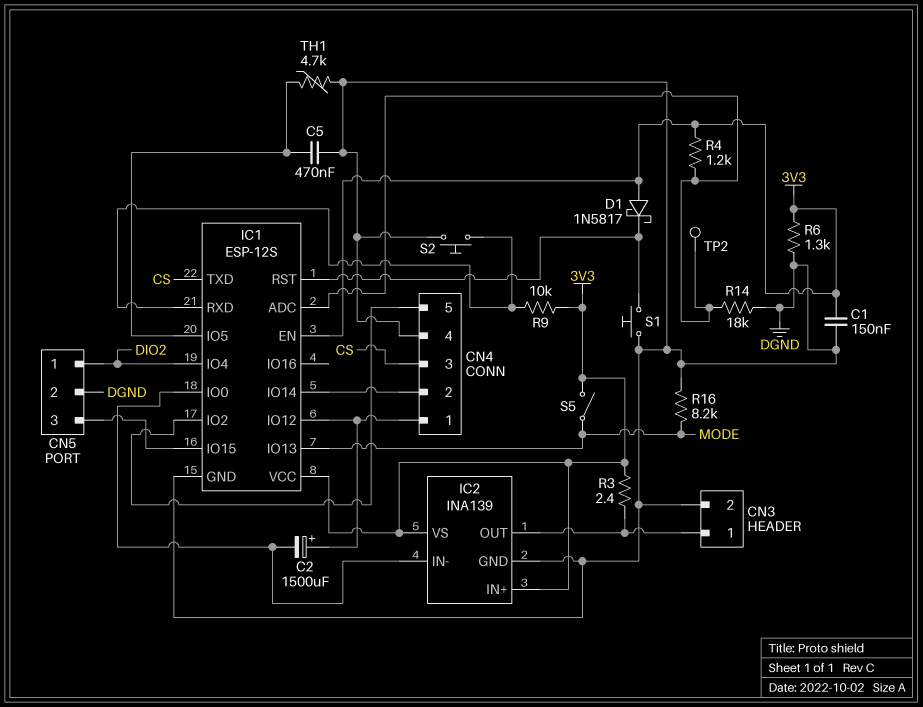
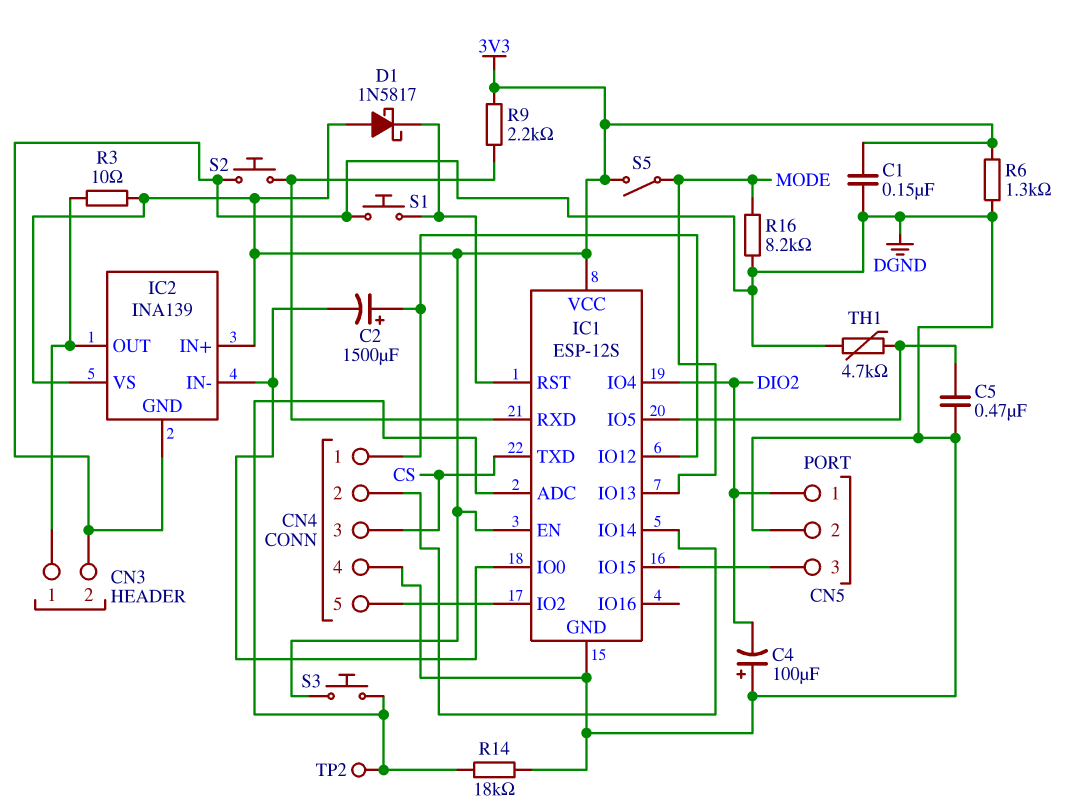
C4: none -> 100uF (plus DGND, minus DIO2)
R3: 2.4 (3V3, CN3/1) -> 10 (3V3, CN3/1)
R4: 1.2k (3V3, IC1/ADC) -> none
R9: 10k (3V3, IC1/RXD) -> 2.2k (3V3, IC1/RXD)
S3: none -> button (3V3, IC1/ADC)

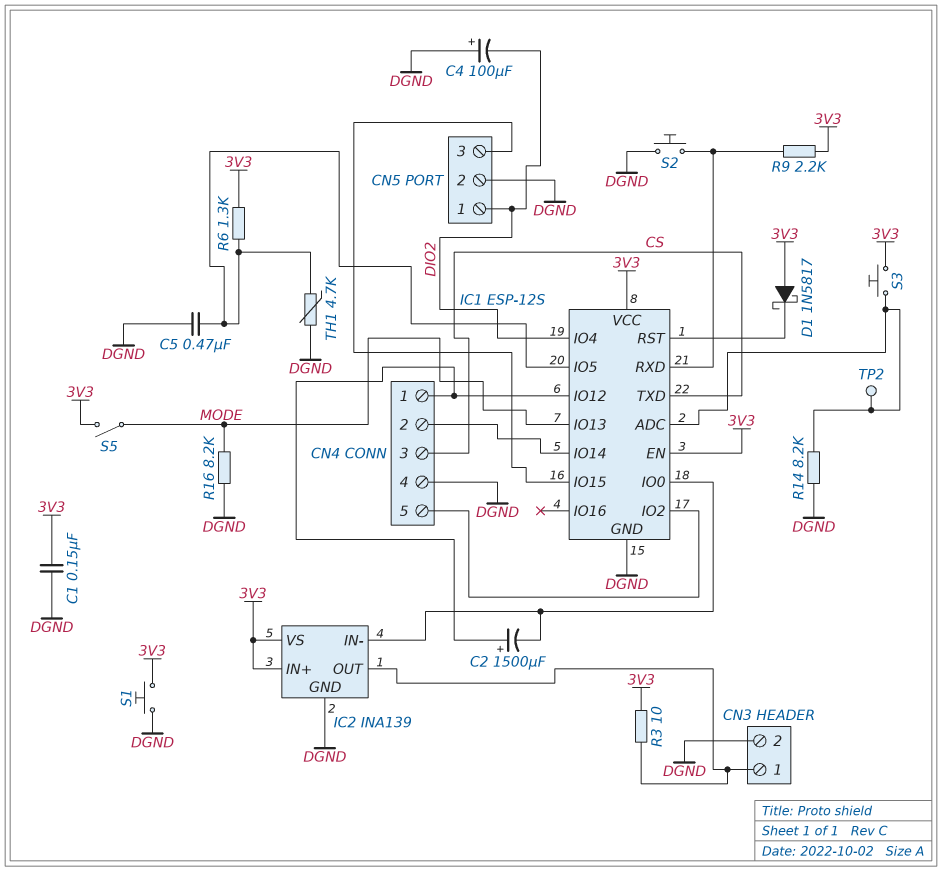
R6: 1.3k (3V3, DGND) -> 1.3k (3V3, IC1/IO5)
R14: 18k (DGND, IC1/ADC) -> 8.2k (DGND, IC1/ADC)
S1: button (DGND, IC1/RST) -> button (3V3, DGND)

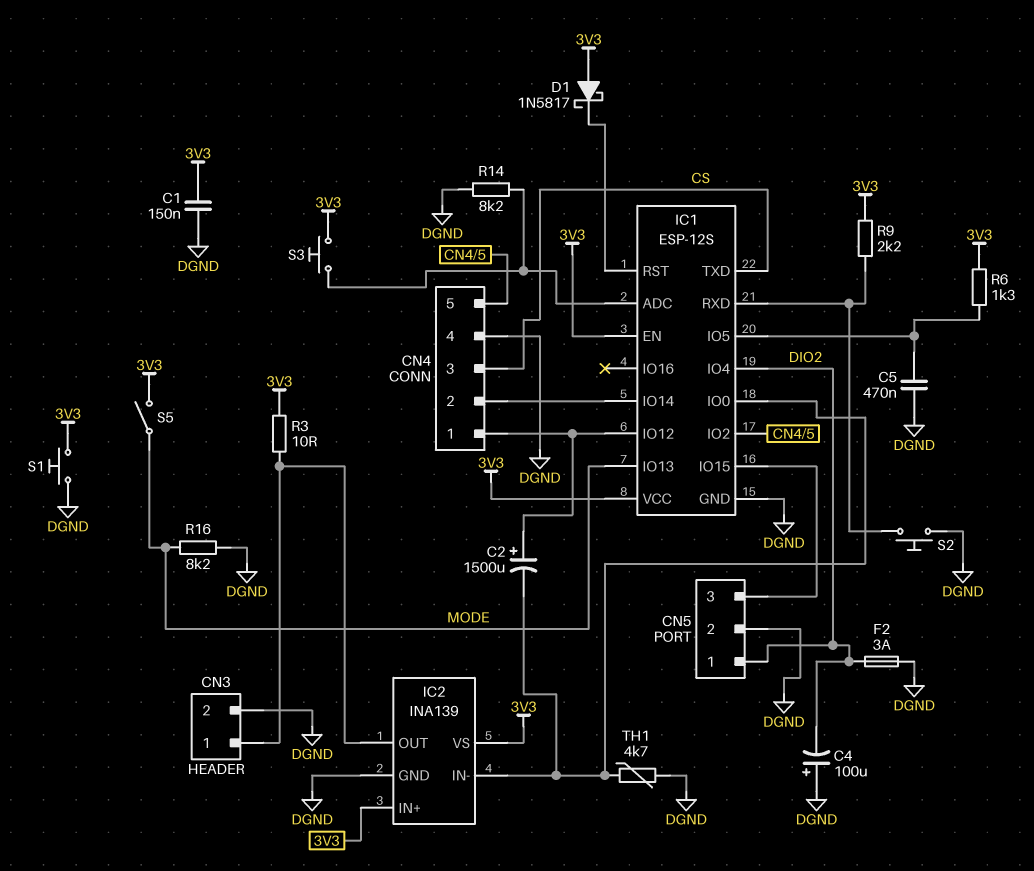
F2: none -> 3A (DGND, DIO2)
TH1: 4.7k (DGND, IC1/IO5) -> 4.7k (DGND, IC1/IO0)
TP2: test point (IC1/ADC) -> none

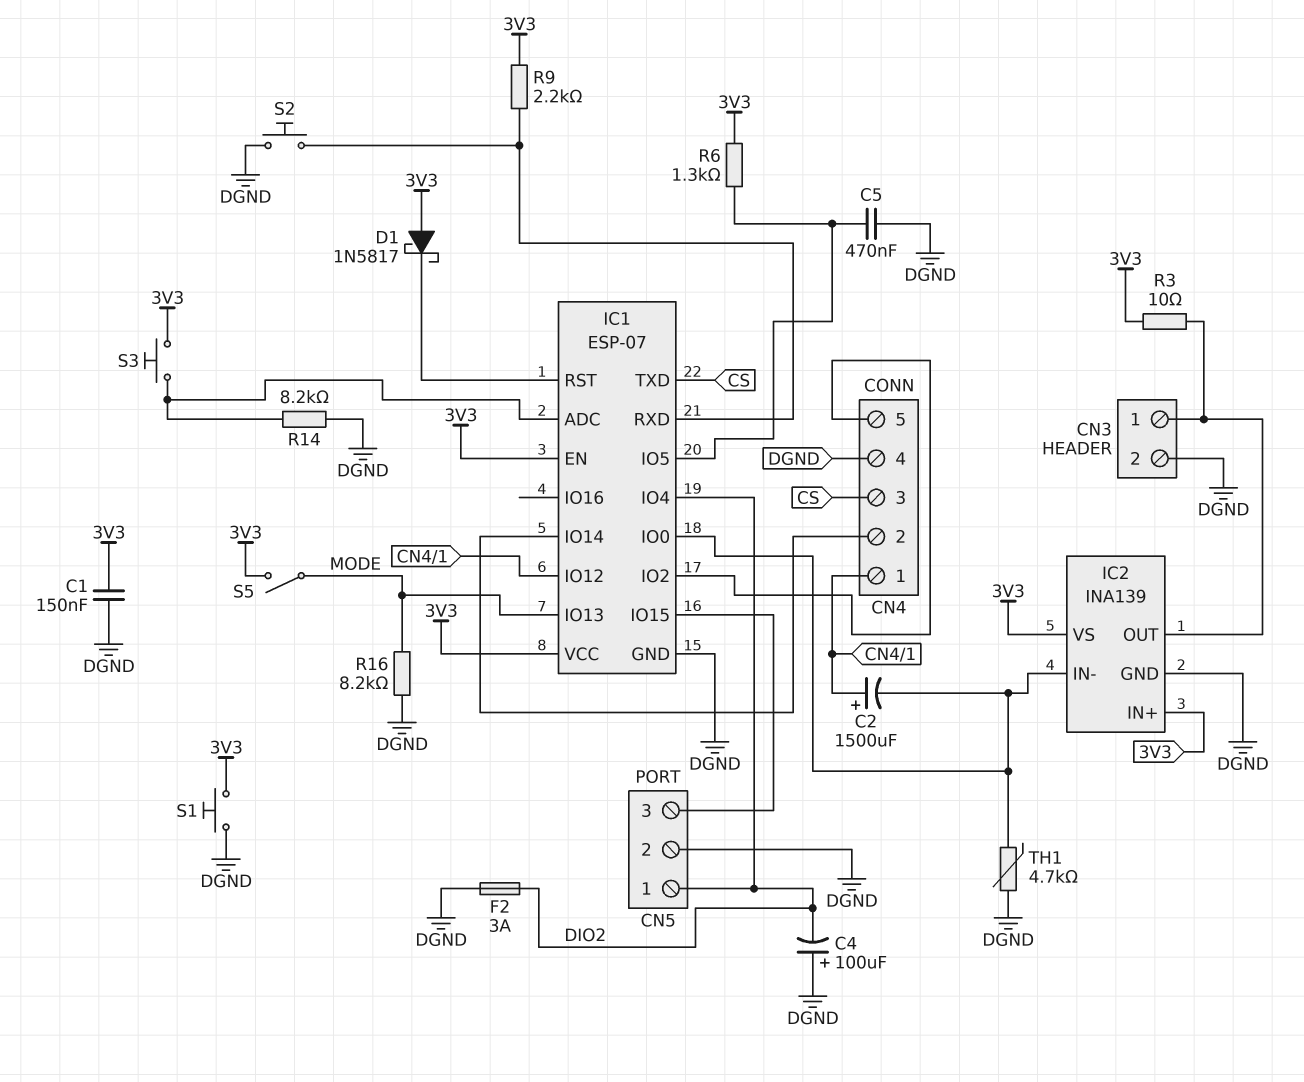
IC1: ESP-12S -> ESP-07

